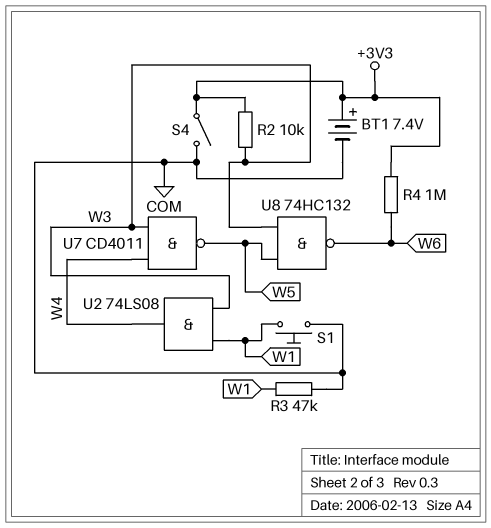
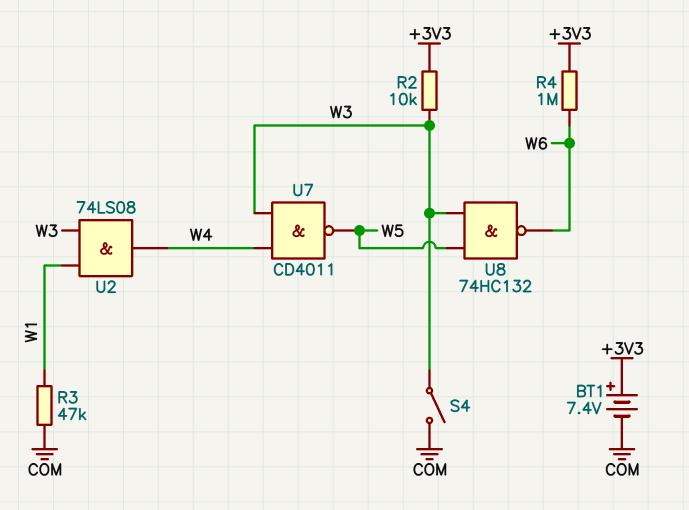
S1: button (COM, W1) -> none
S4: switch (+3V3, COM) -> switch (COM, W3)

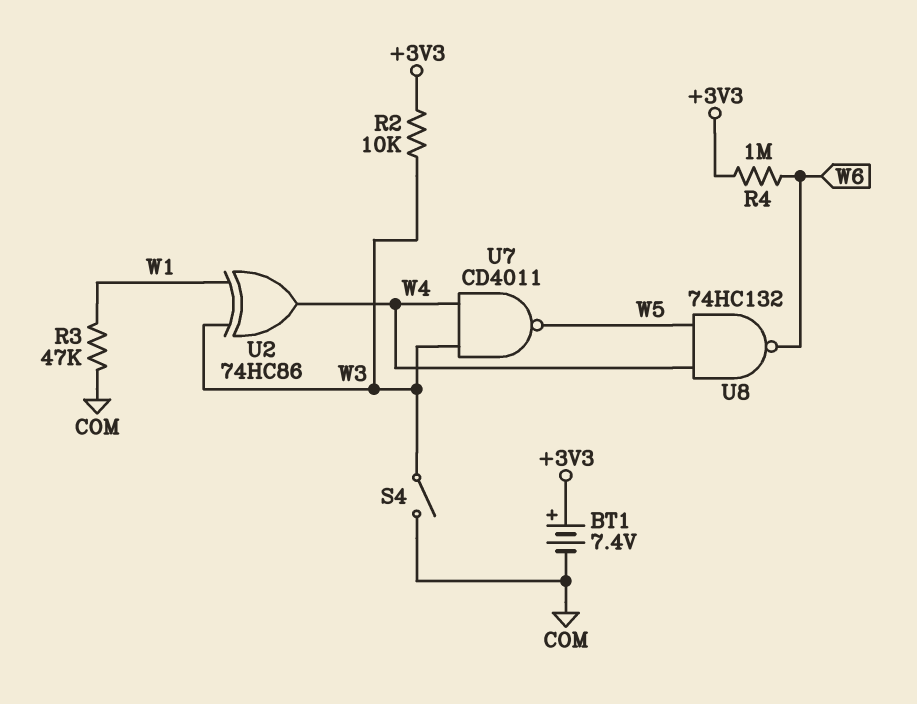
U2: AND 74LS08 (in W1, in W3, out W4) -> XOR 74HC86 (in W1, in W3, out W4)
U8: NAND 74HC132 (in W3, in W5, out W6) -> NAND 74HC132 (in W4, in W5, out W6)

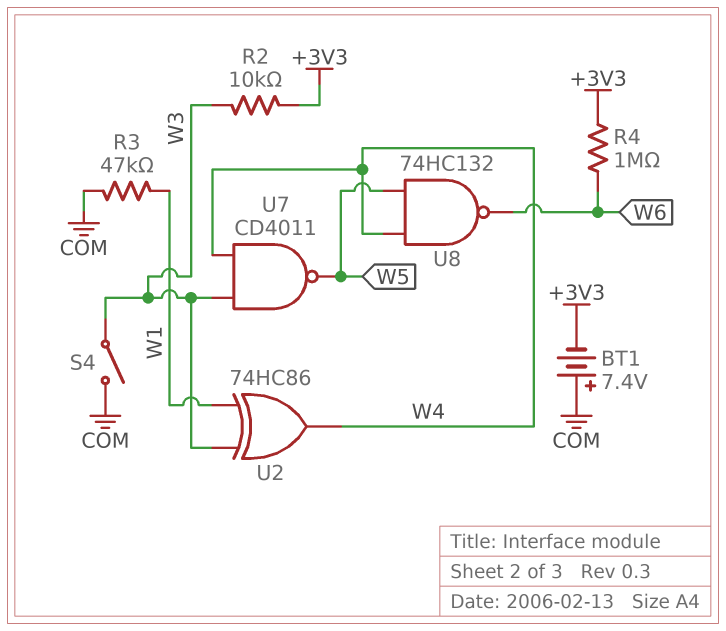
BT1: 7.4V (plus +3V3, minus COM) -> 7.4V (plus COM, minus +3V3)

